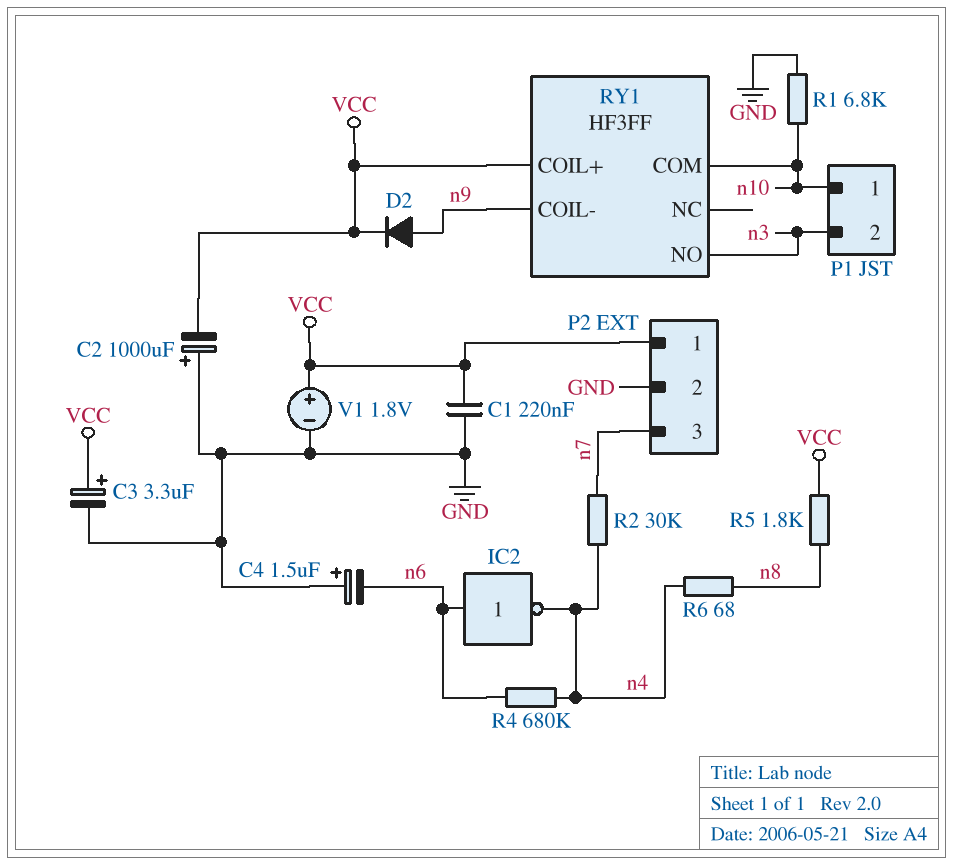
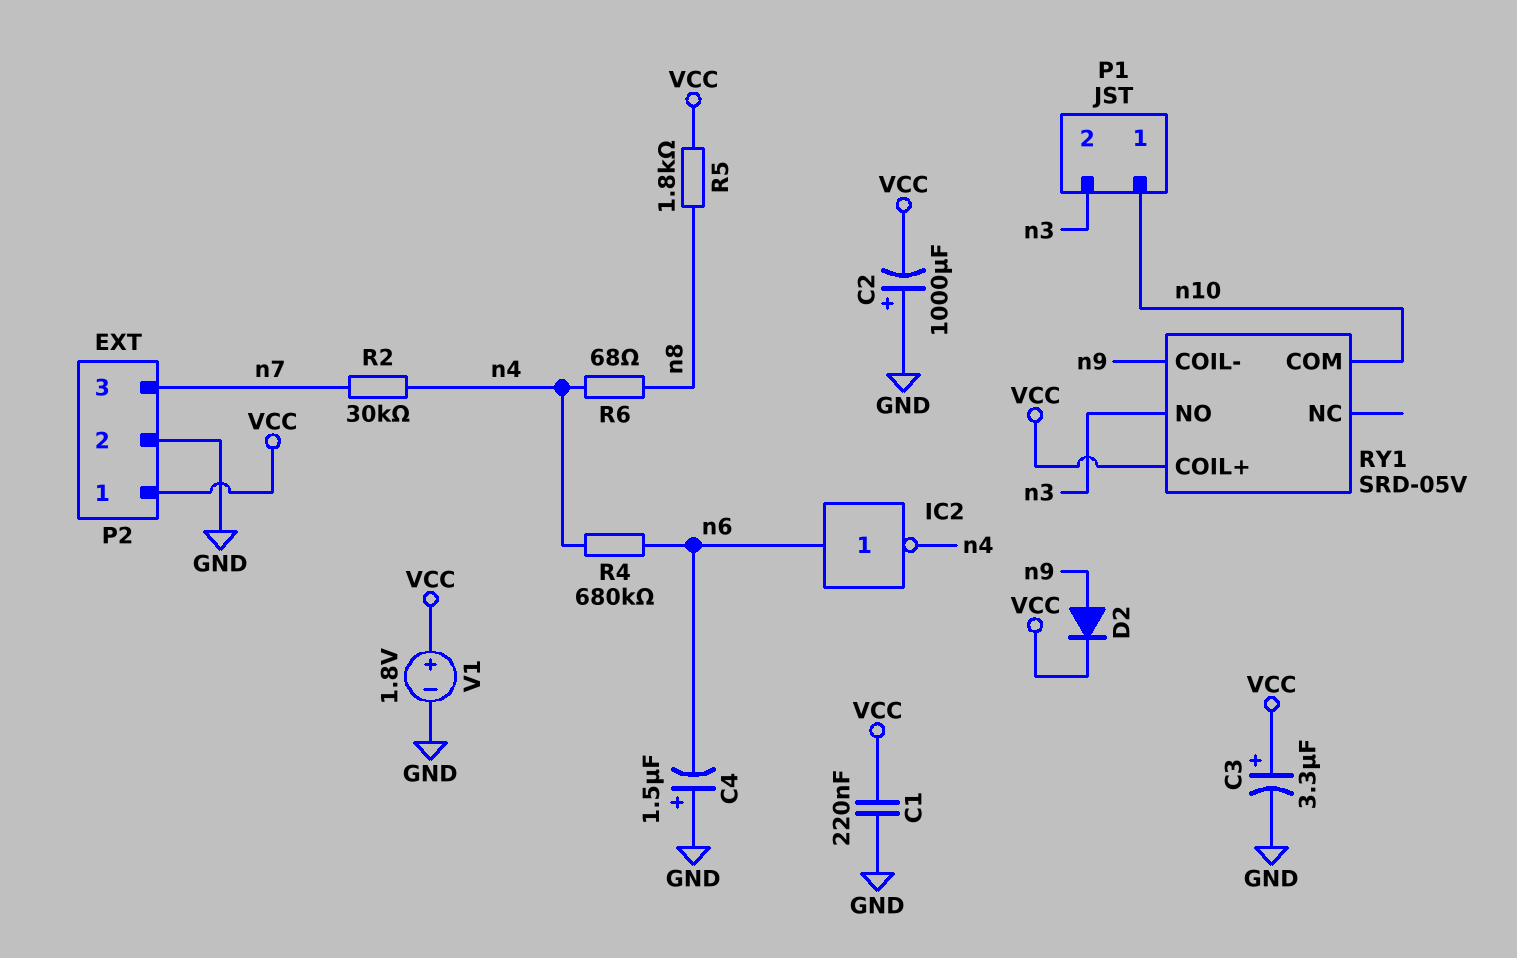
R1: 6.8k (GND, n10) -> none
RY1: HF3FF -> SRD-05V

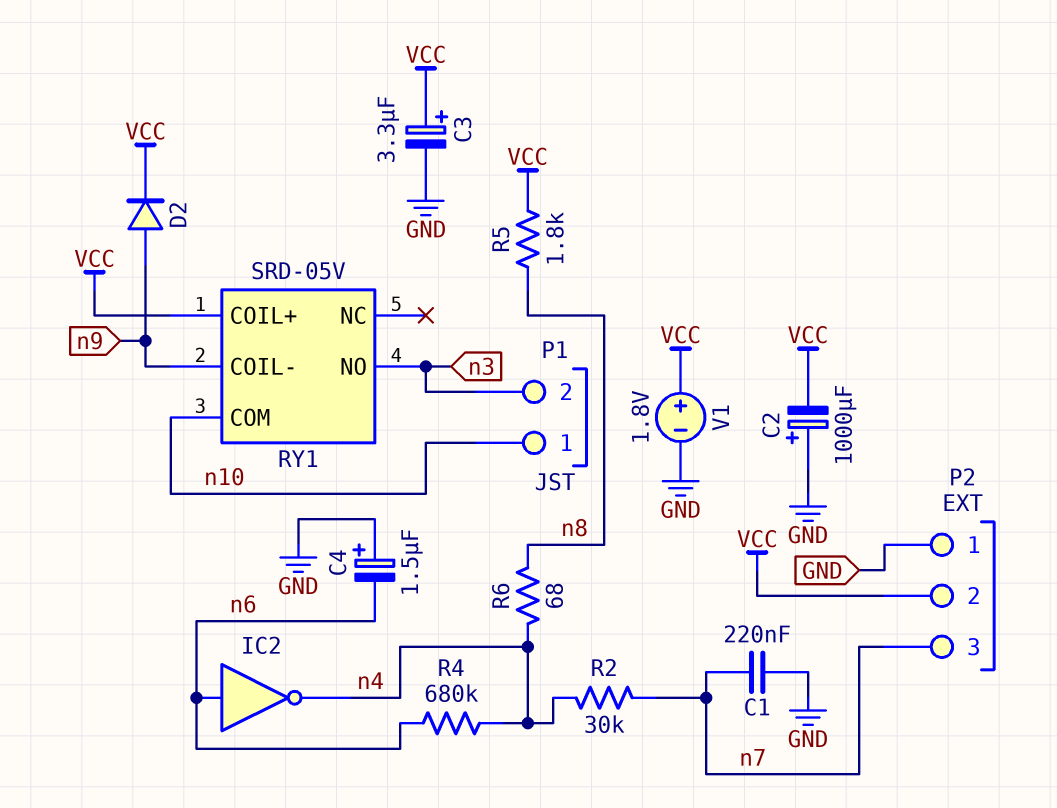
C1: 220nF (GND, VCC) -> 220nF (GND, n7)
P2 pin 1: VCC -> GND
P2 pin 2: GND -> VCC

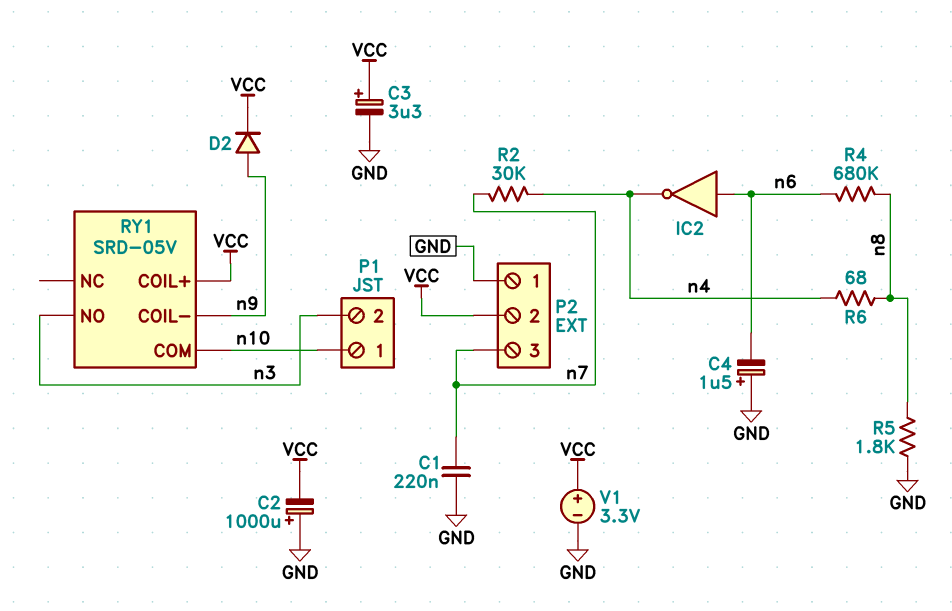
R4: 680k (n4, n6) -> 680k (n6, n8)
R5: 1.8k (VCC, n8) -> 1.8k (GND, n8)
V1: 1.8V (plus VCC, minus GND) -> 3.3V (plus VCC, minus GND)

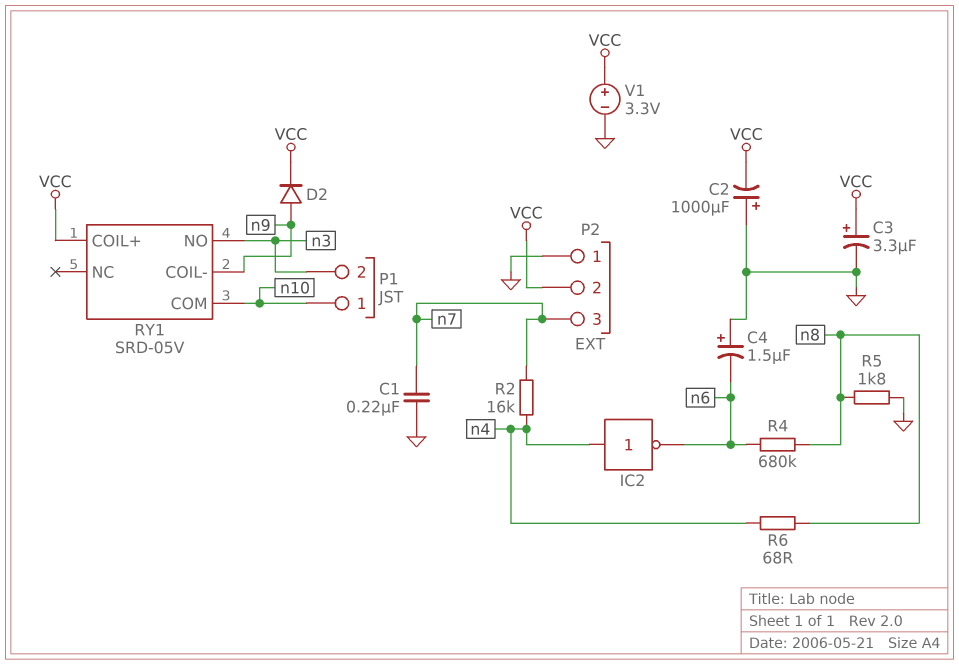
IC2: NOT (in n6, out n4) -> NOT (in n4, out n6)
R2: 30k (n4, n7) -> 16k (n4, n7)

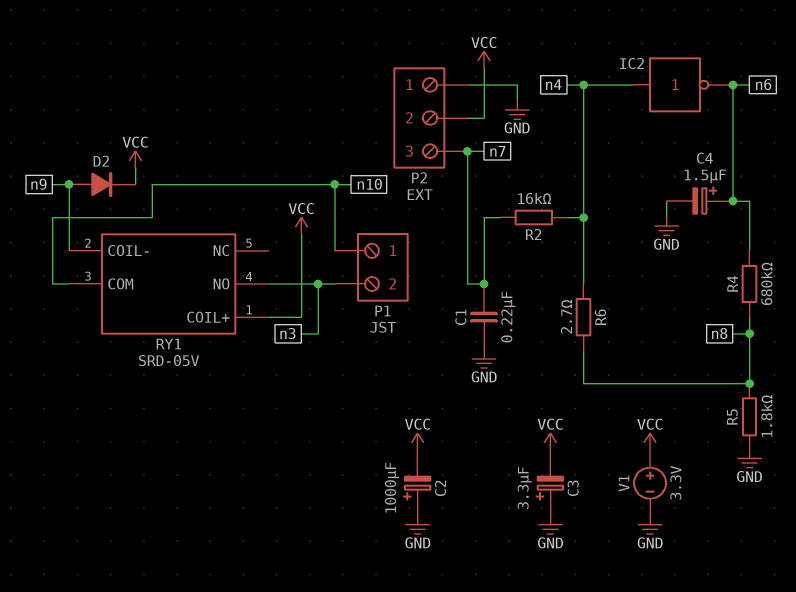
C3: 3.3uF (plus VCC, minus GND) -> 3.3uF (plus GND, minus VCC)
C4: 1.5uF (plus GND, minus n6) -> 1.5uF (plus n6, minus GND)
R6: 68 (n4, n8) -> 2.7 (n4, n8)

